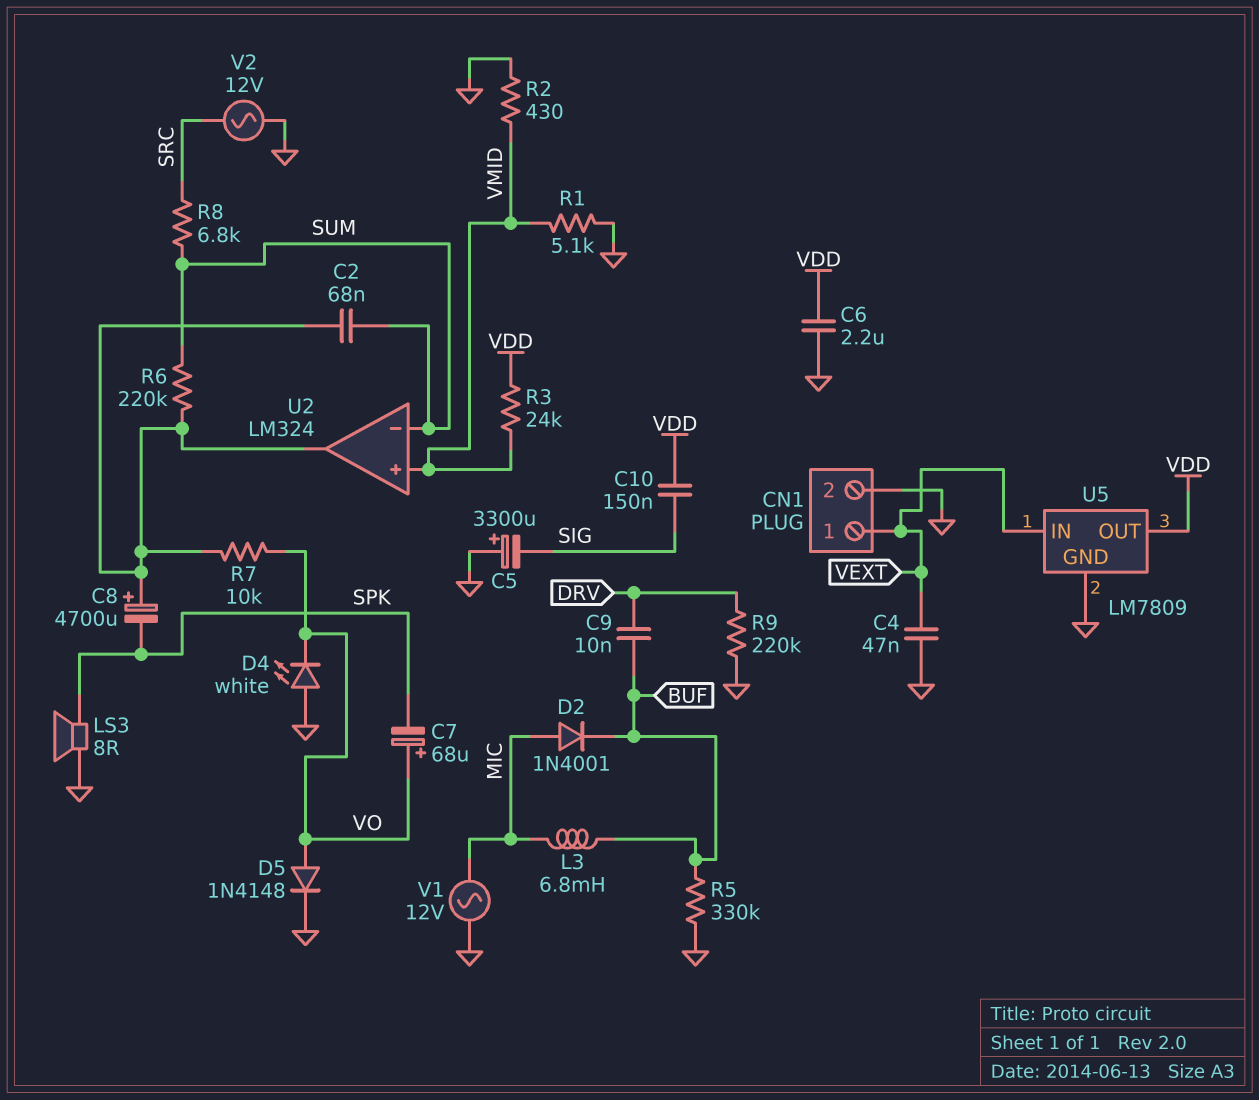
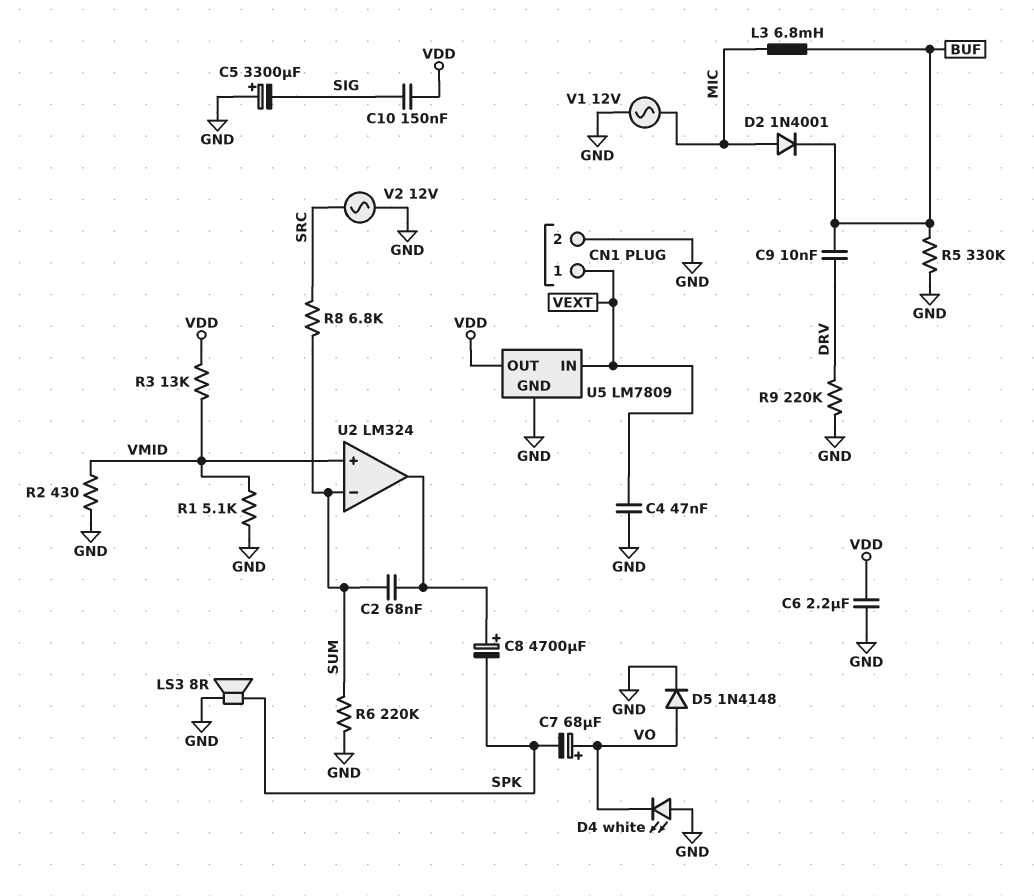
R3: 24k (VDD, VMID) -> 13k (VDD, VMID)
R6: 220k (SUM, U2/out) -> 220k (GND, SUM)
R7: 10k (U2/out, VO) -> none

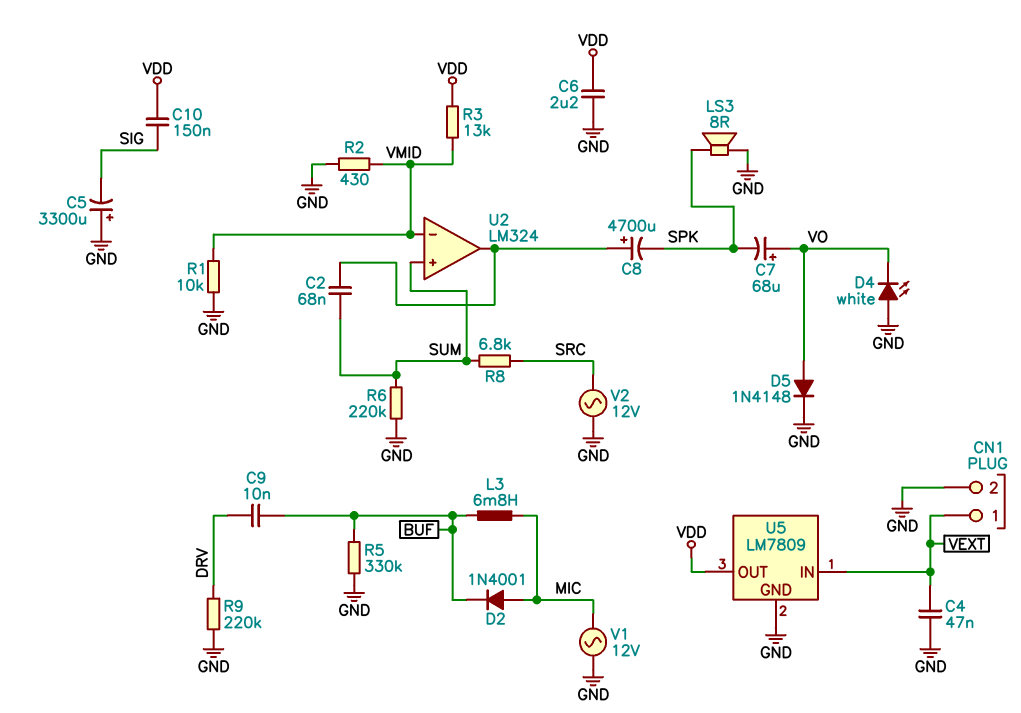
R1: 5.1k (GND, VMID) -> 10k (GND, VMID)
U2 pin in+: VMID -> SUM
U2 pin in-: SUM -> VMID

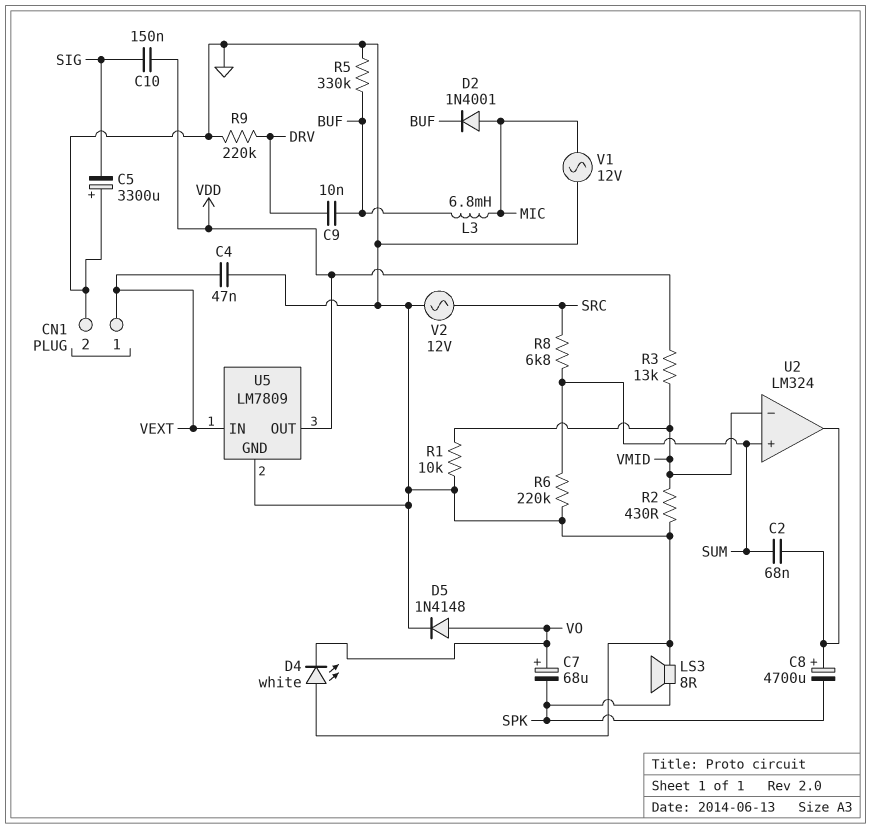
C6: 2.2uF (GND, VDD) -> none

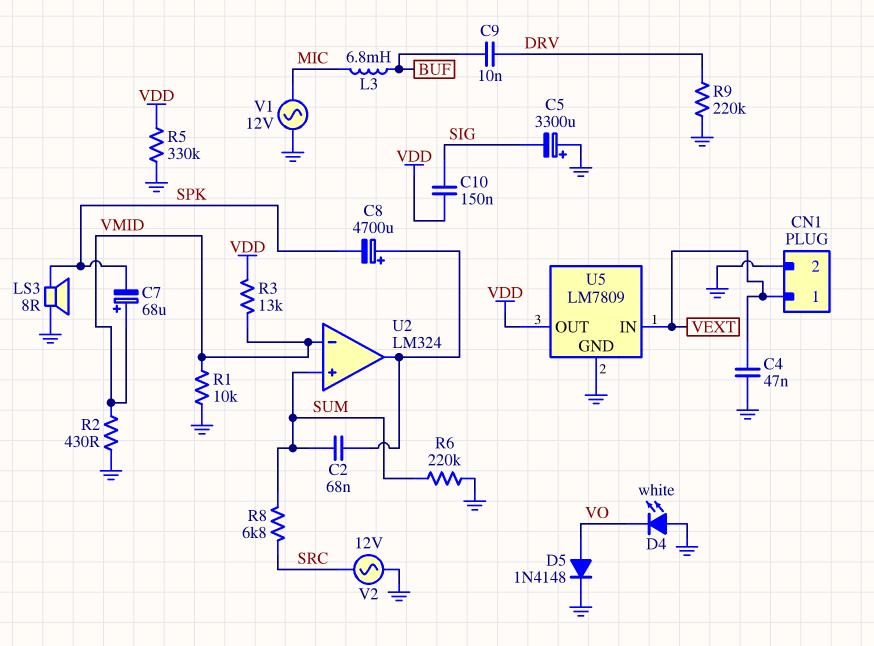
C7: 68uF (plus VO, minus SPK) -> 68uF (plus VMID, minus SPK)
D2: diode 1N4001 (A MIC, K BUF) -> none
R5: 330k (BUF, GND) -> 330k (GND, VDD)

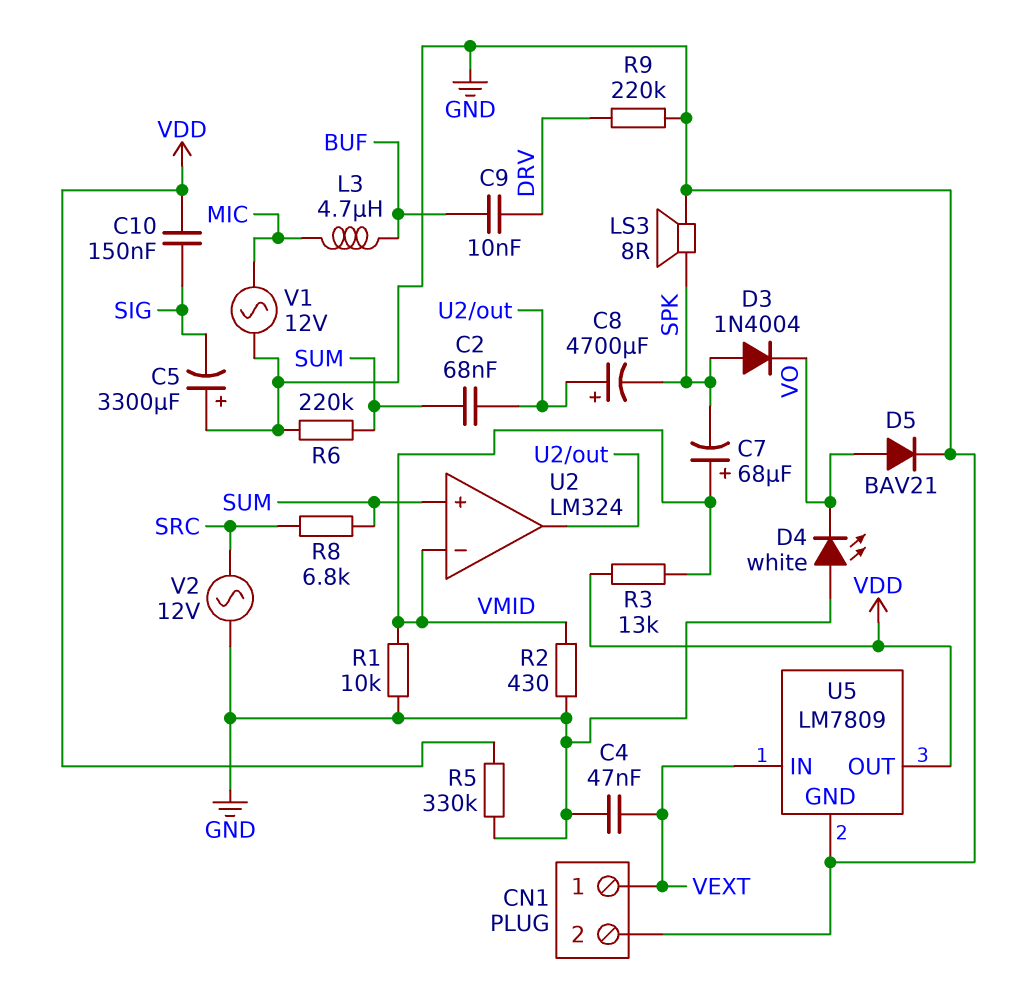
D3: none -> diode 1N4004 (A SPK, K VO)
D5: diode 1N4148 (A VO, K GND) -> diode BAV21 (A VO, K GND)
L3: 6.8mH (BUF, MIC) -> 4.7uH (BUF, MIC)

